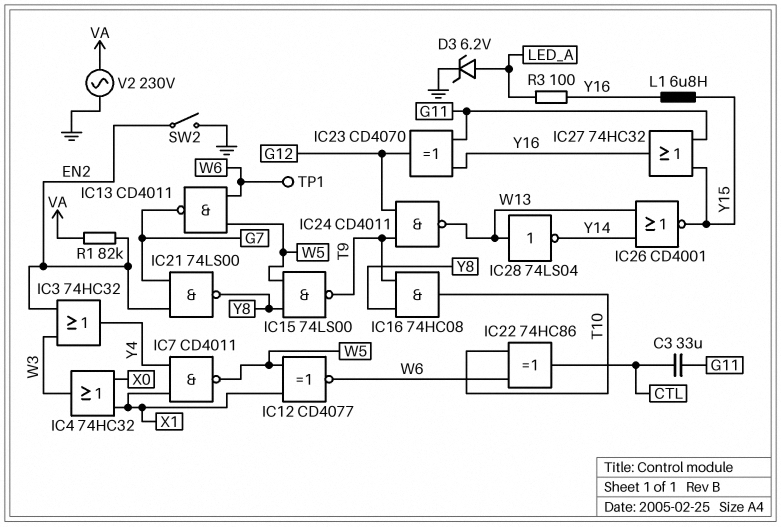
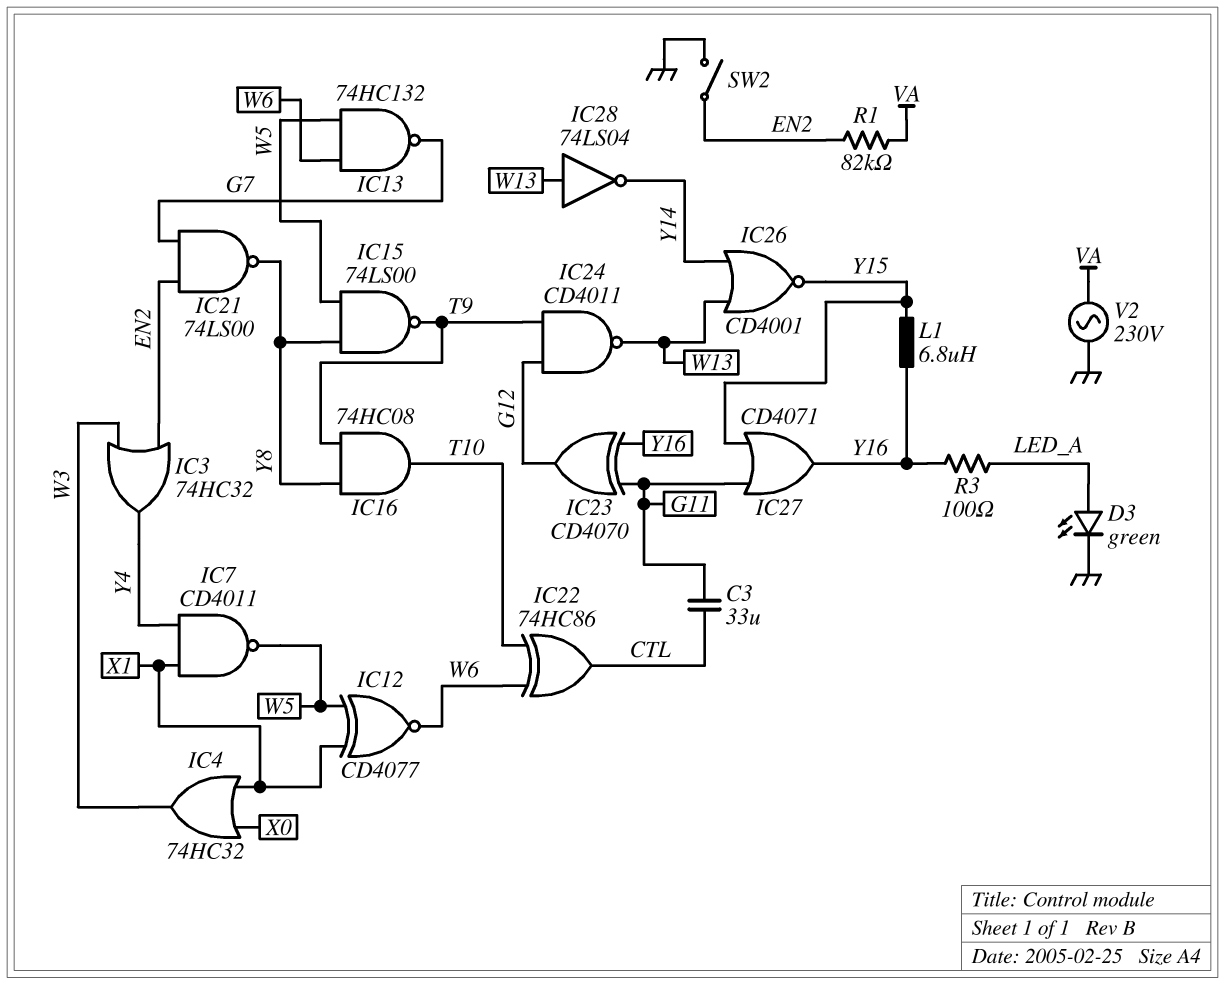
D3: zener 6.2V (A LED_A, K GND) -> LED green (A LED_A, K GND)
IC13: NAND CD4011 (in W5, in W6, out G7) -> NAND 74HC132 (in W5, in W6, out G7)
IC27: OR 74HC32 (in G11, in Y15, out Y16) -> OR CD4071 (in G11, in Y15, out Y16)
TP1: test point (W6) -> none

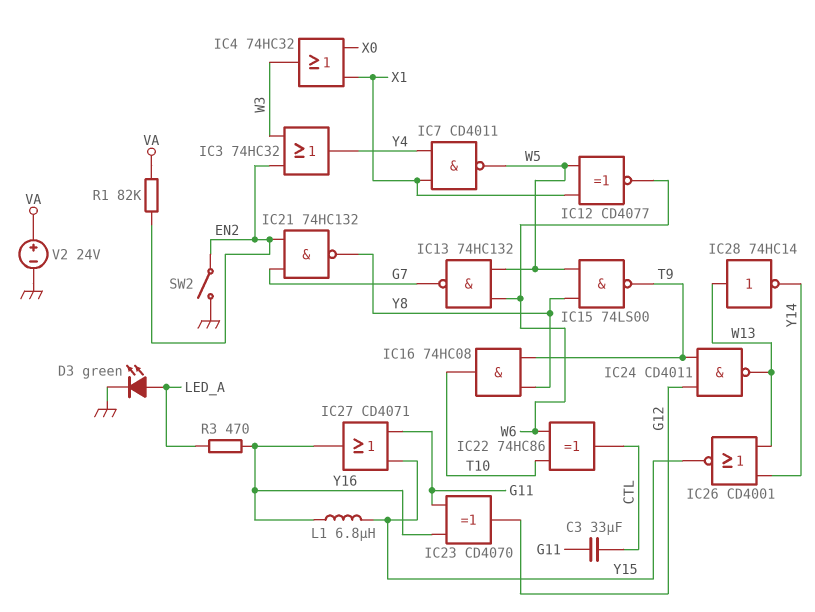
IC21: NAND 74LS00 (in EN2, in G7, out Y8) -> NAND 74HC132 (in EN2, in G7, out Y8)
IC28: NOT 74LS04 (in W13, out Y14) -> NOT 74HC14 (in W13, out Y14)
R3: 100 (LED_A, Y16) -> 470 (LED_A, Y16)
V2: AC 230V (GND, VA) -> 24V (plus VA, minus GND)

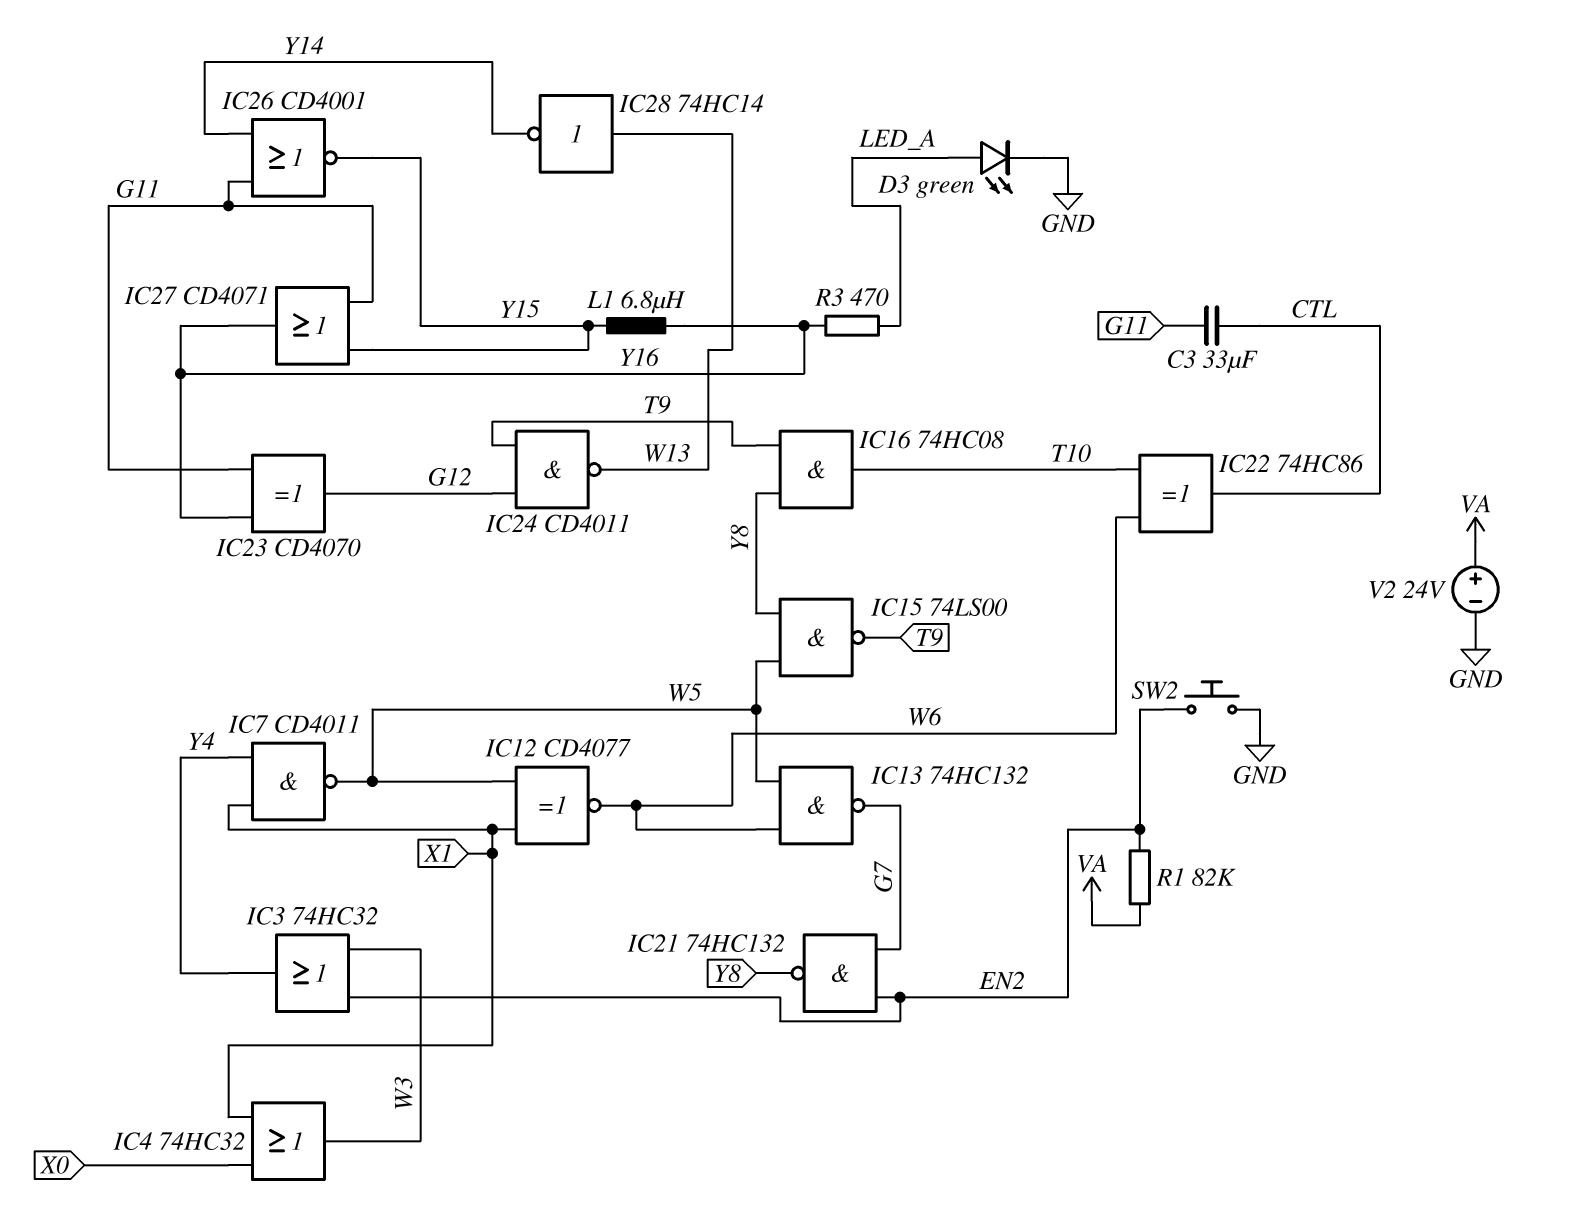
IC26: NOR CD4001 (in W13, in Y14, out Y15) -> NOR CD4001 (in G11, in Y14, out Y15)
SW2: switch (EN2, GND) -> button (EN2, GND)

